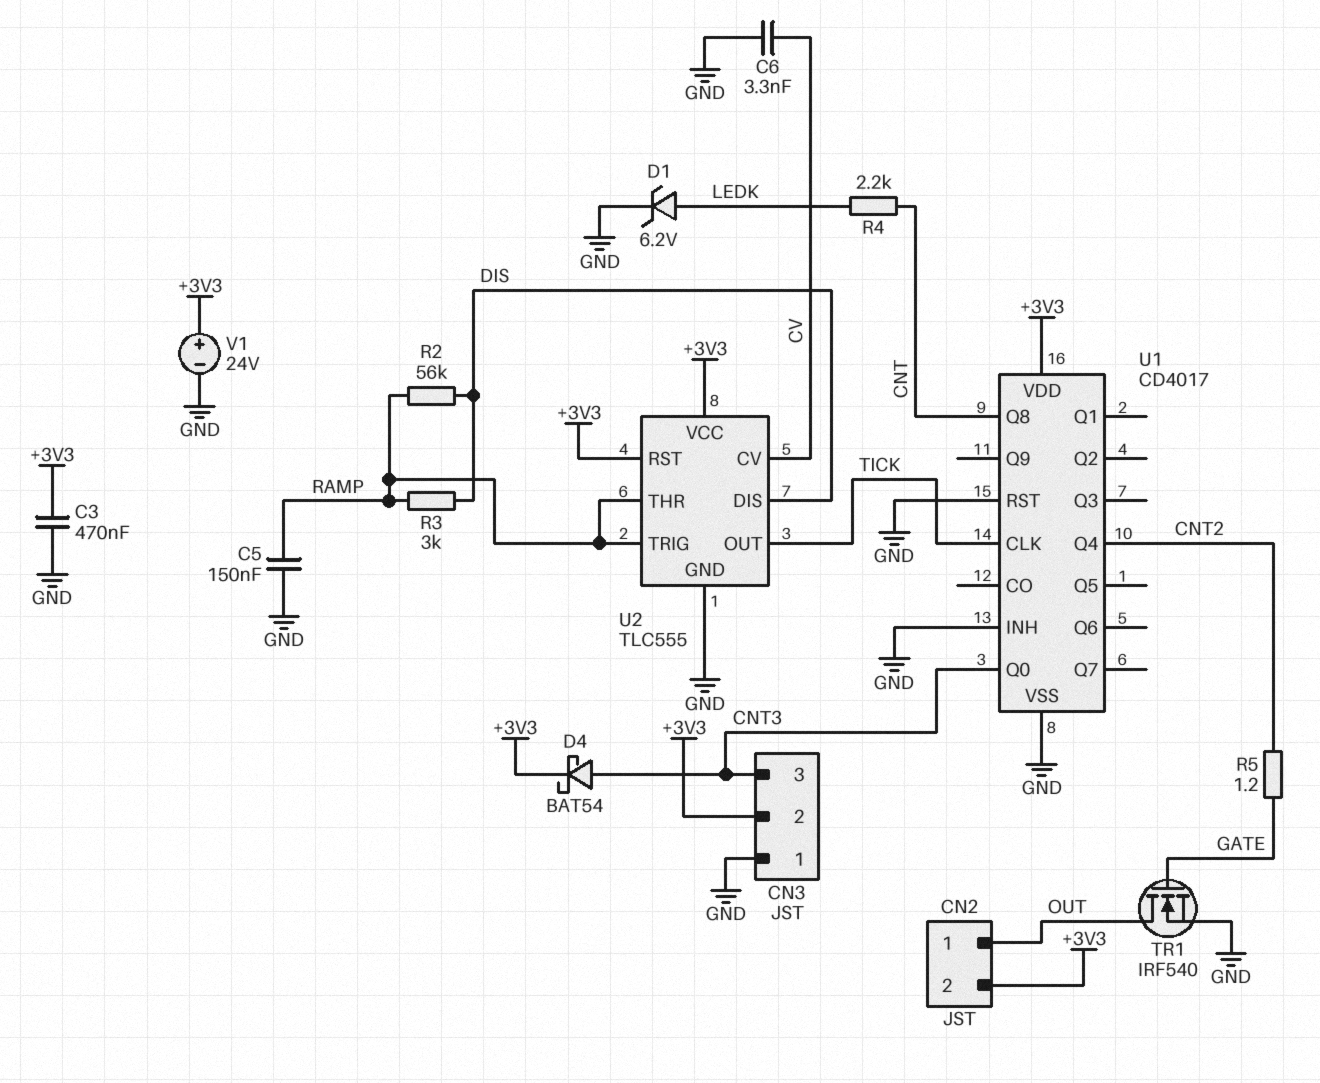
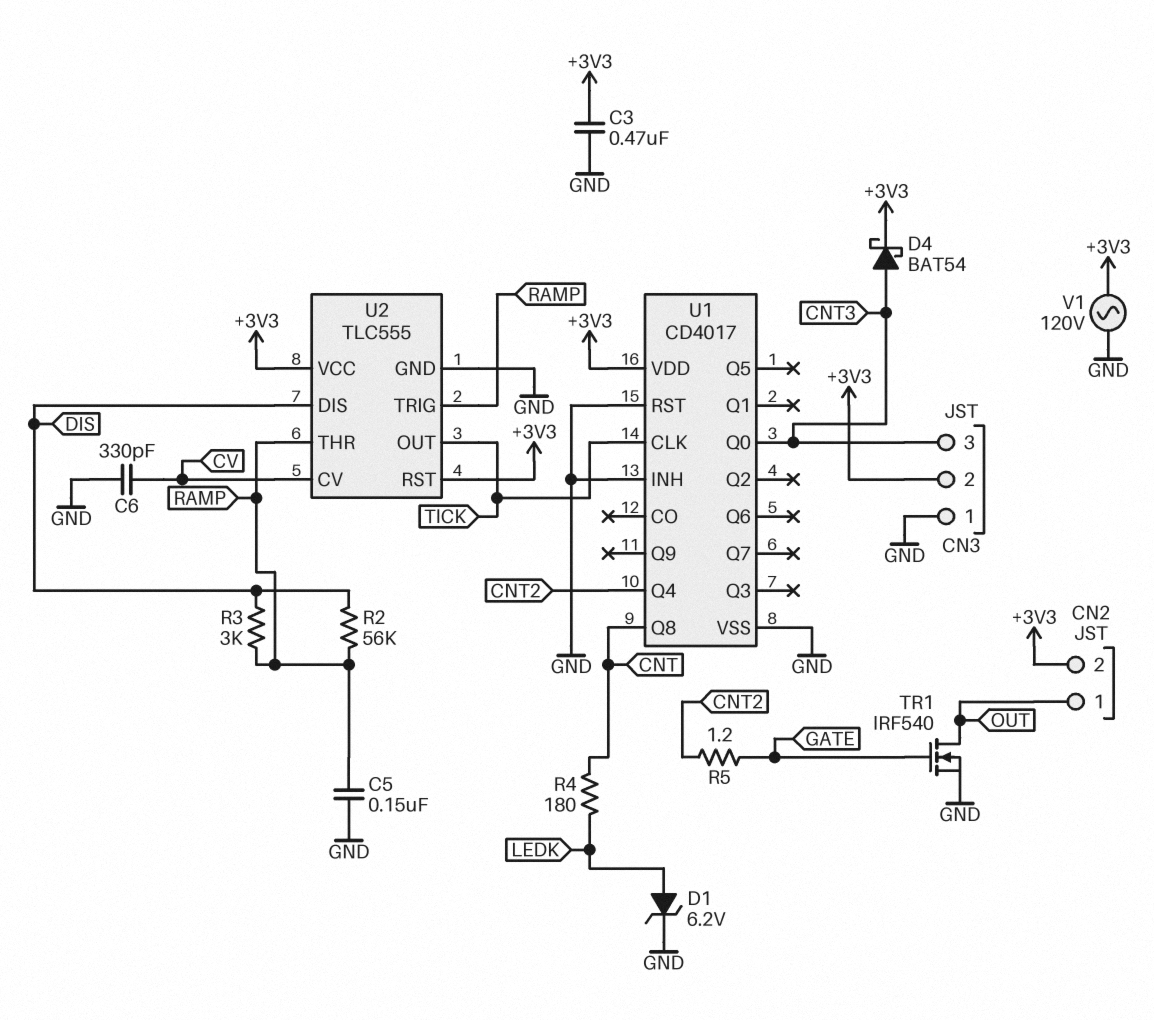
C6: 3.3nF (CV, GND) -> 330pF (CV, GND)
R4: 2.2k (CNT, LEDK) -> 180 (CNT, LEDK)
V1: 24V (plus +3V3, minus GND) -> AC 120V (+3V3, GND)

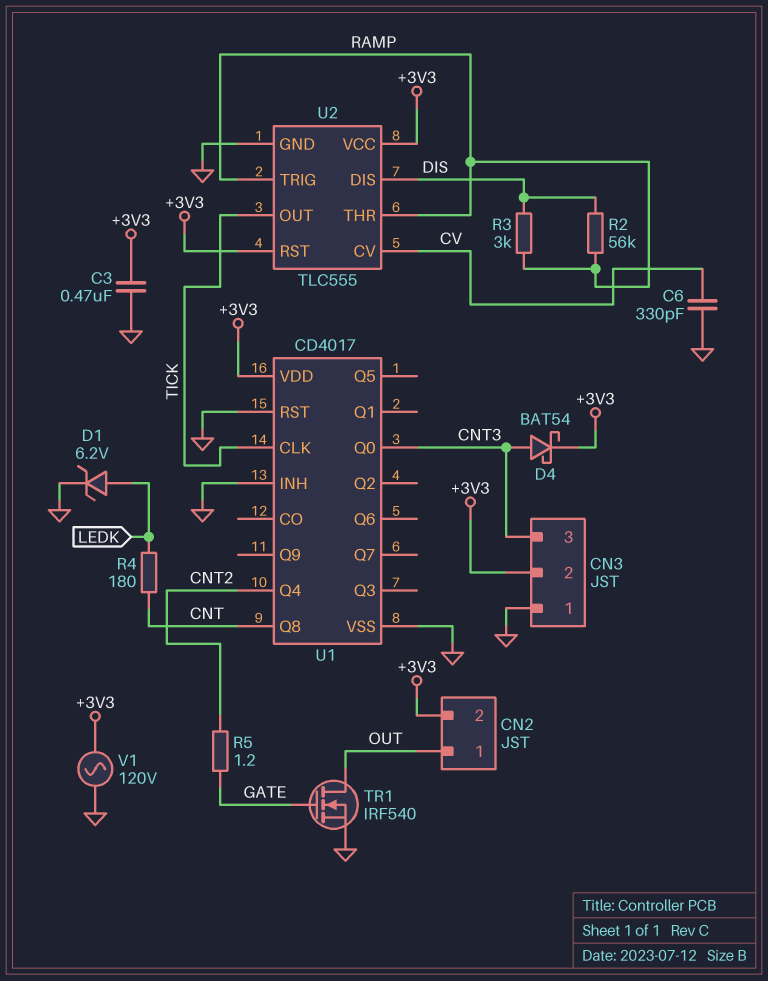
C5: 150nF (GND, RAMP) -> none

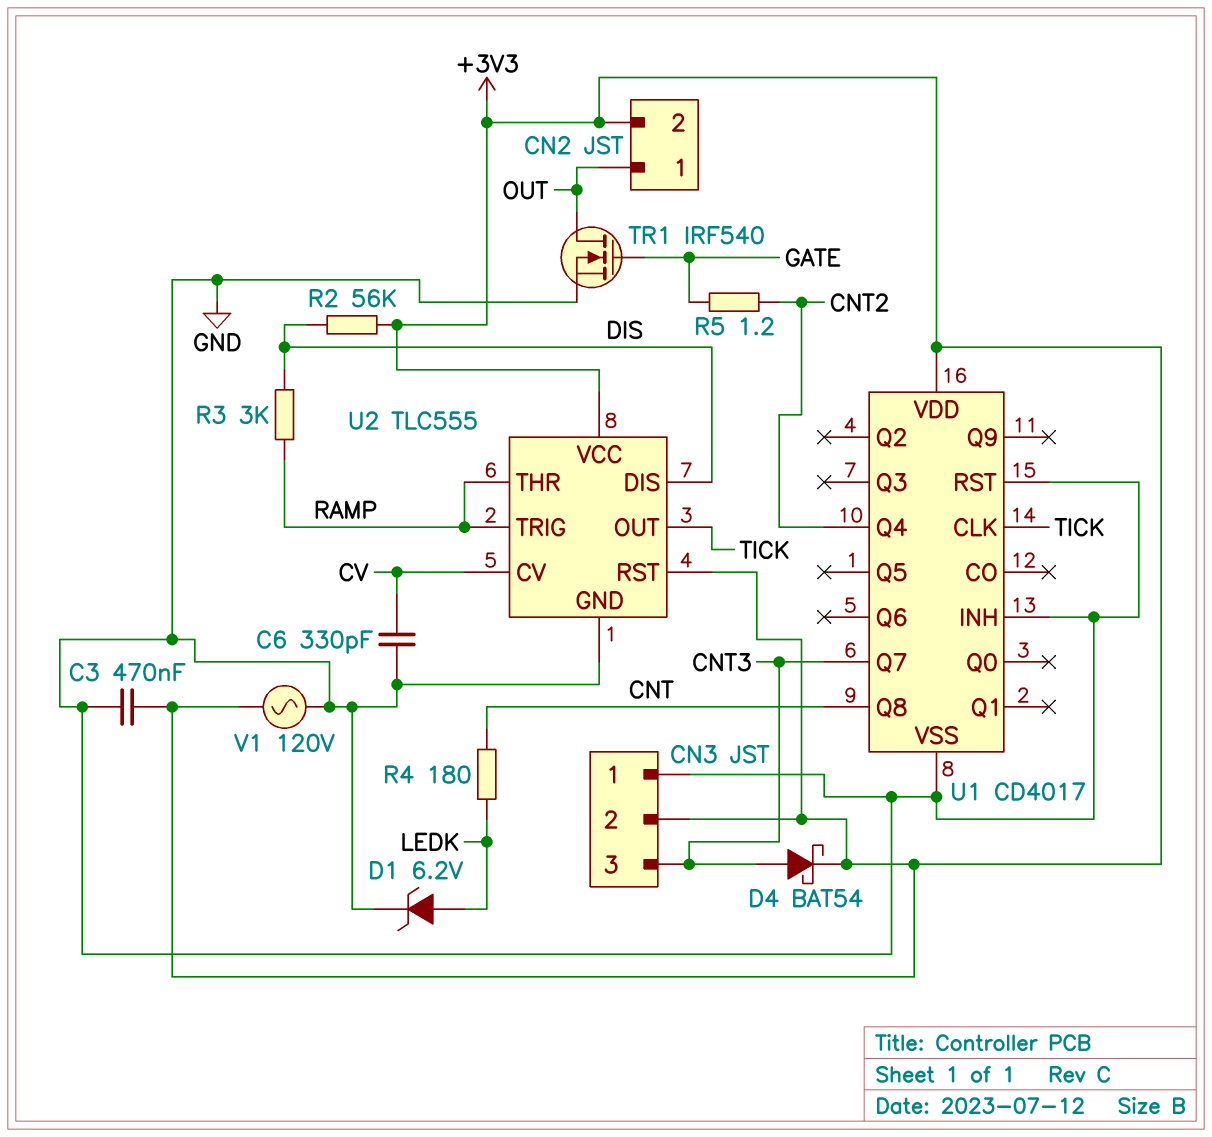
R2: 56k (DIS, RAMP) -> 56k (+3V3, DIS)
U1 pin Q0: CNT3 -> none
U1 pin Q7: none -> CNT3

